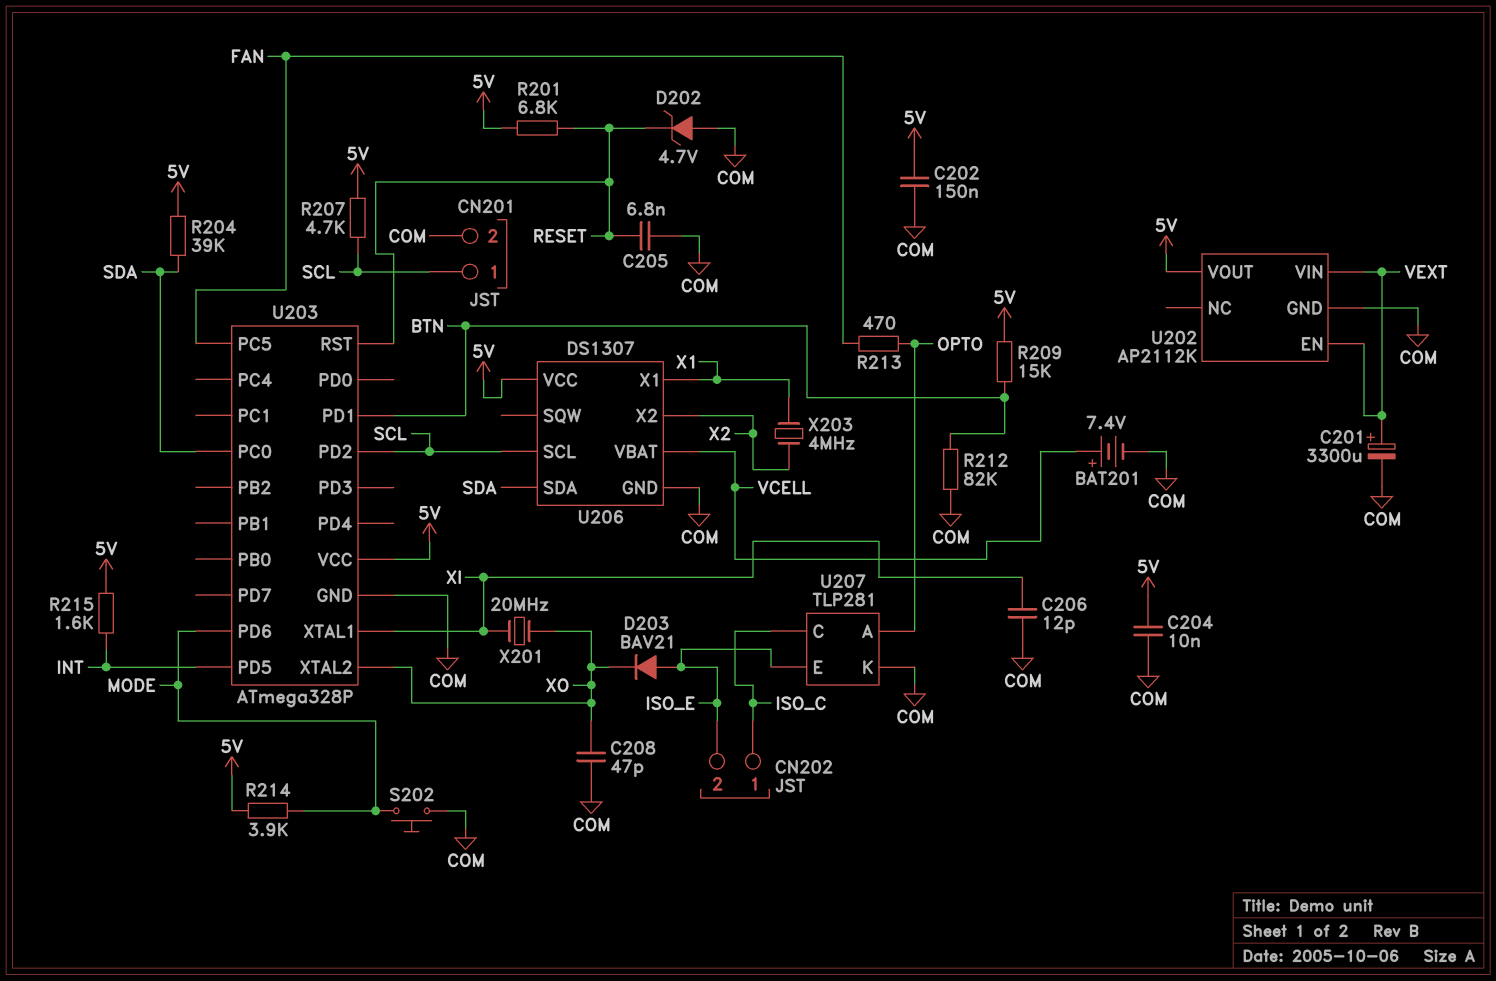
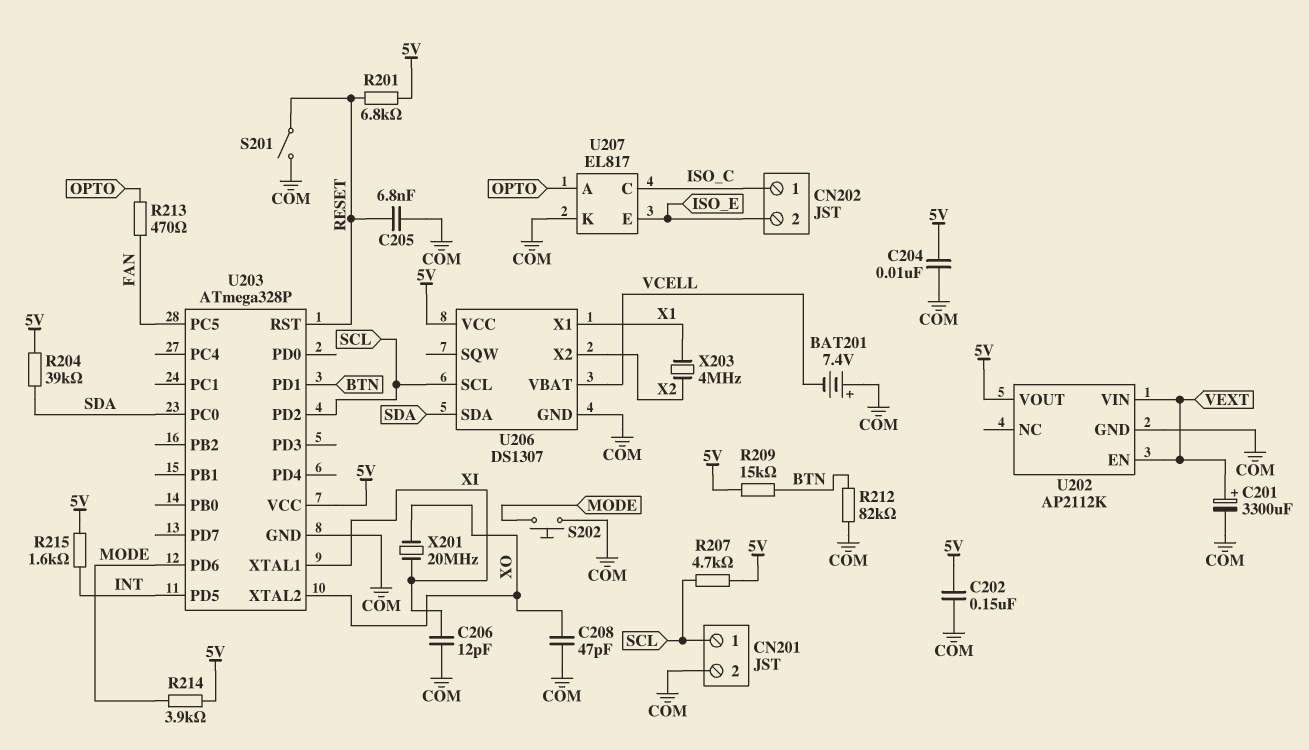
BAT201: 7.4V (plus VCELL, minus COM) -> 7.4V (plus COM, minus VCELL)
D202: zener 4.7V (A COM, K RESET) -> none
D203: diode BAV21 (A ISO_E, K XO) -> none
S201: none -> switch (COM, RESET)
U207: TLP281 -> EL817

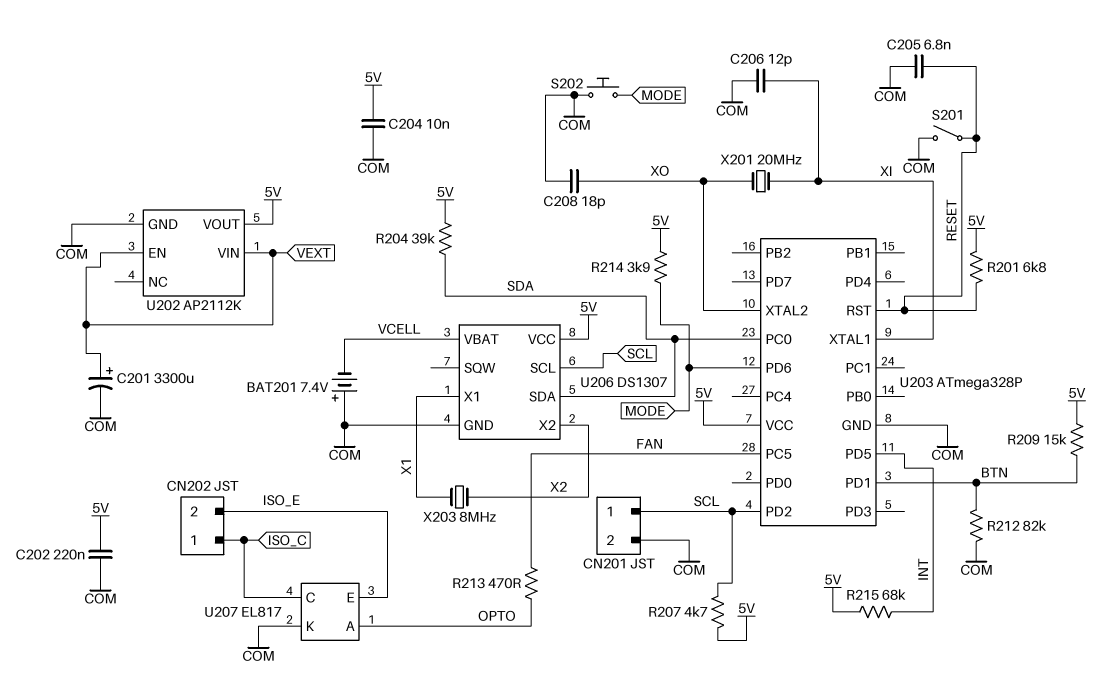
C202: 150nF (5V, COM) -> 220nF (5V, COM)
C208: 47pF (COM, XO) -> 18pF (COM, XO)
R215: 1.6k (5V, INT) -> 68k (5V, INT)
X203: 4MHz (X1, X2) -> 8MHz (X1, X2)

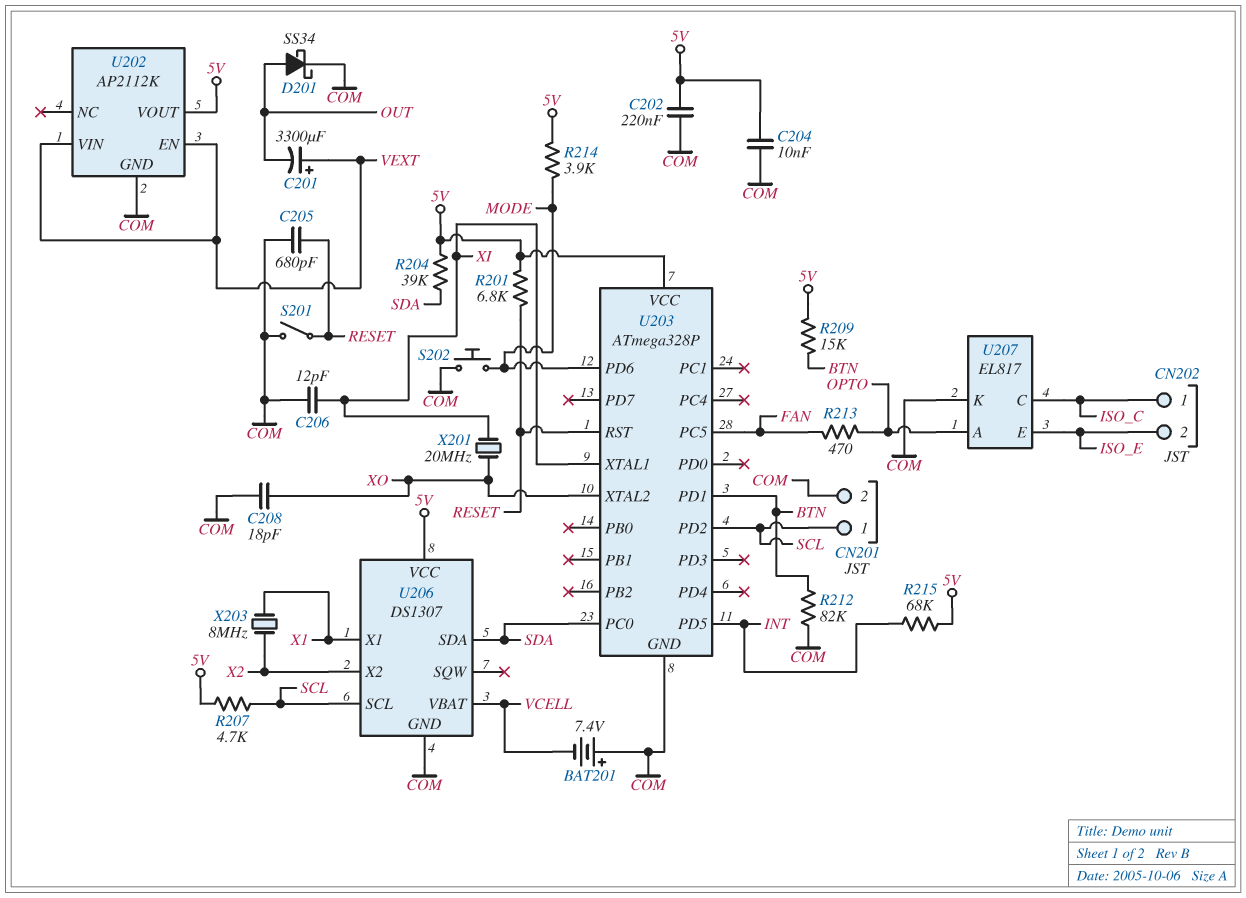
C201: 3300uF (plus VEXT, minus COM) -> 3300uF (plus VEXT, minus OUT)
C205: 6.8nF (COM, RESET) -> 680pF (COM, RESET)
D201: none -> schottky SS34 (A OUT, K COM)

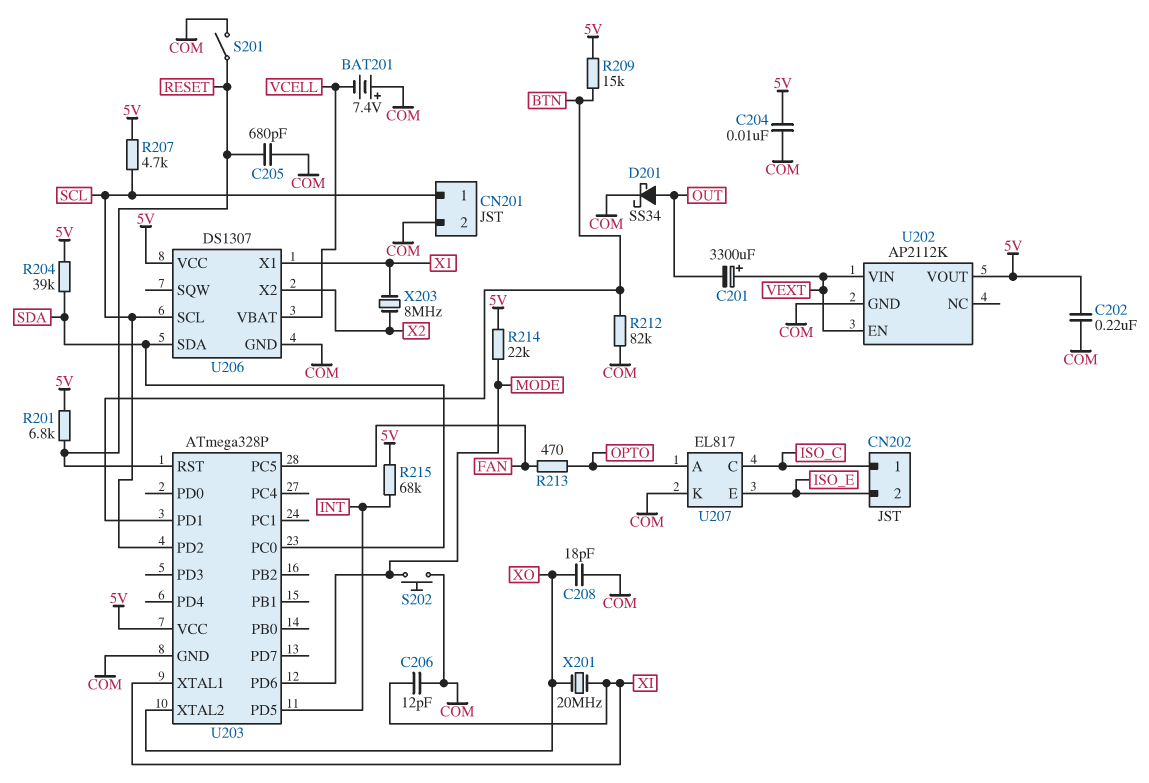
R214: 3.9k (5V, MODE) -> 22k (5V, MODE)

